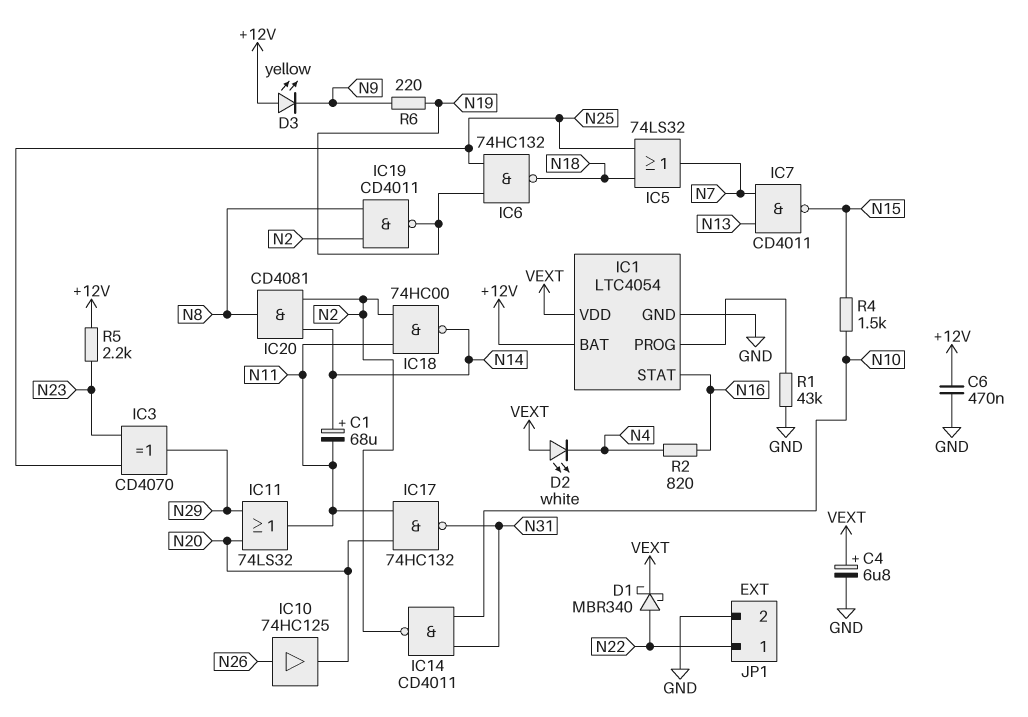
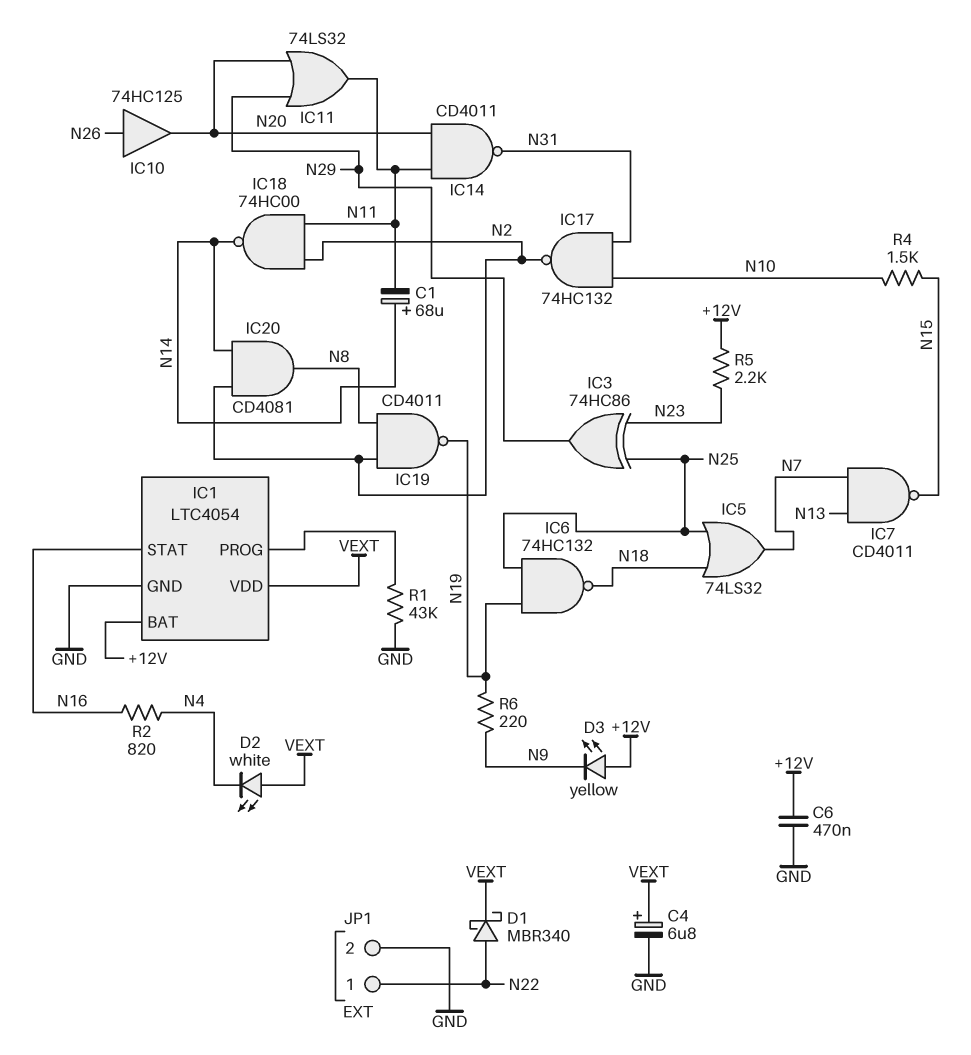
IC3: XOR CD4070 (in N23, in N25, out N29) -> XOR 74HC86 (in N23, in N25, out N29)
IC14: NAND CD4011 (in N10, in N31, out N2) -> NAND CD4011 (in N11, in N20, out N31)
IC17: NAND 74HC132 (in N11, in N20, out N31) -> NAND 74HC132 (in N10, in N31, out N2)

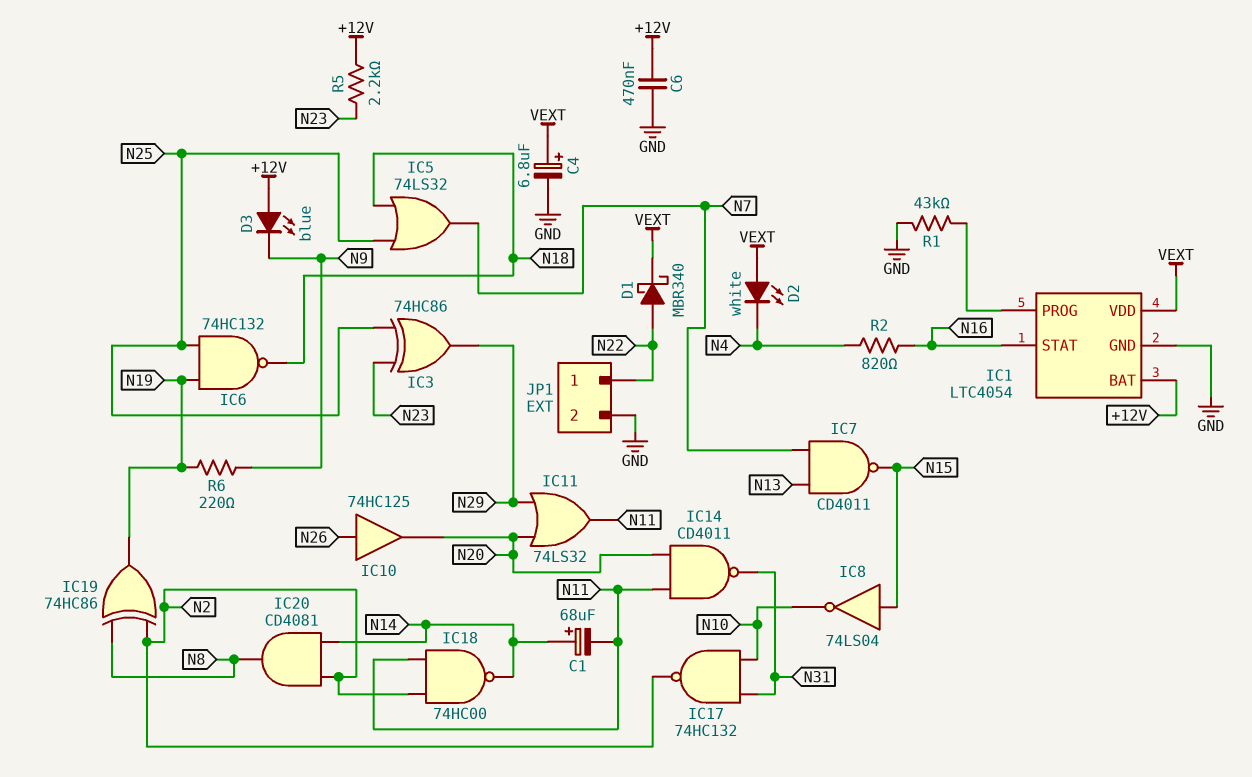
D3: LED yellow (A +12V, K N9) -> LED blue (A +12V, K N9)
IC8: none -> NOT 74LS04 (in N15, out N10)
IC19: NAND CD4011 (in N2, in N8, out N19) -> XOR 74HC86 (in N2, in N8, out N19)
R4: 1.5k (N10, N15) -> none

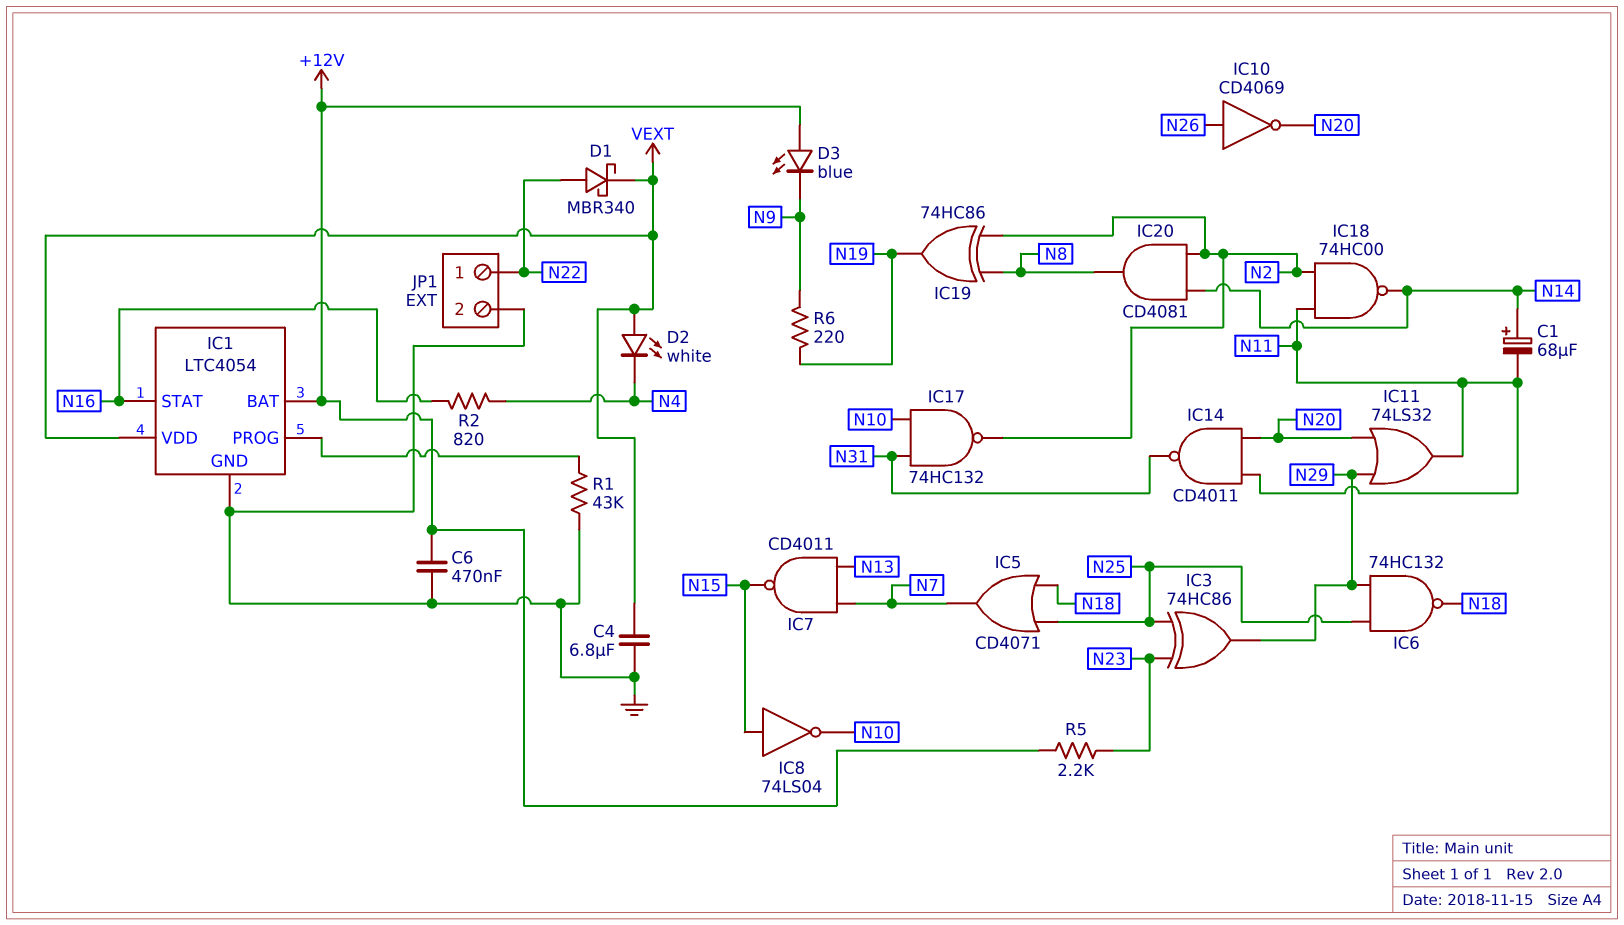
C4: 6.8uF (plus VEXT, minus GND) -> 6.8uF (GND, VEXT)
IC5: OR 74LS32 (in N18, in N25, out N7) -> OR CD4071 (in N18, in N25, out N7)
IC6: NAND 74HC132 (in N19, in N25, out N18) -> NAND 74HC132 (in N25, in N29, out N18)
IC10: buffer 74HC125 (in N26, out N20) -> NOT CD4069 (in N26, out N20)

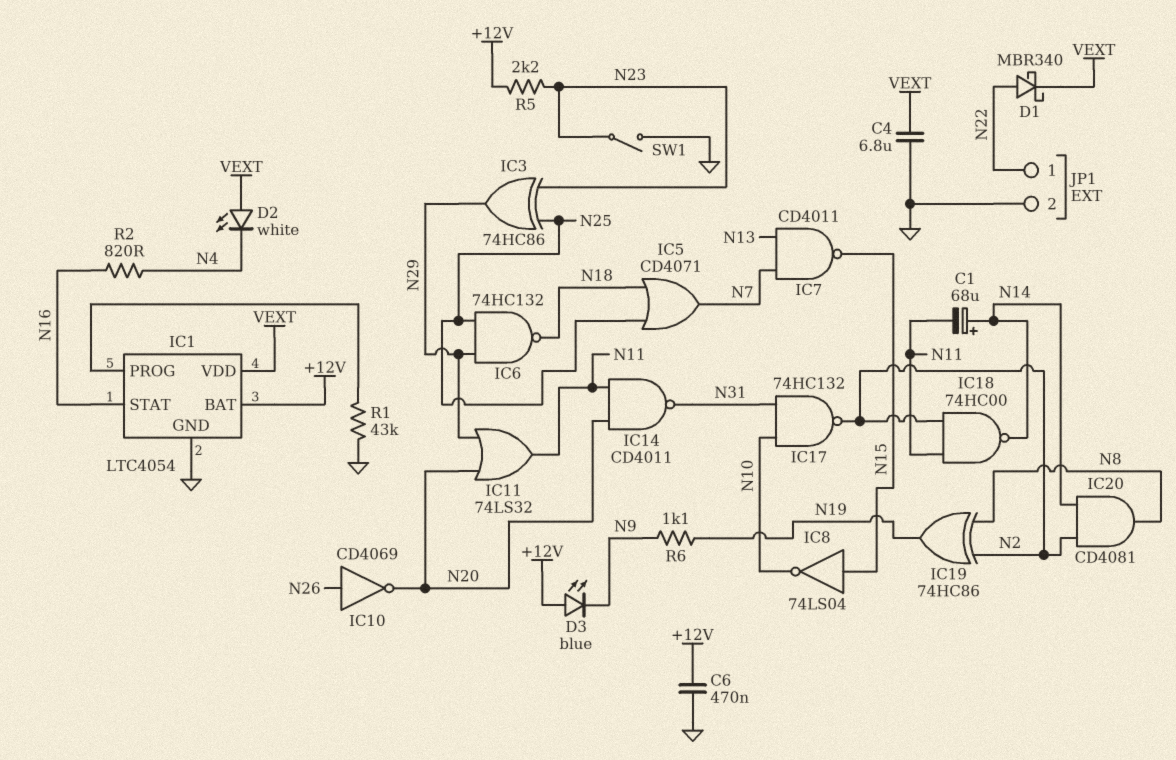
R6: 220 (N9, N19) -> 1.1k (N9, N19)
SW1: none -> switch (GND, N23)

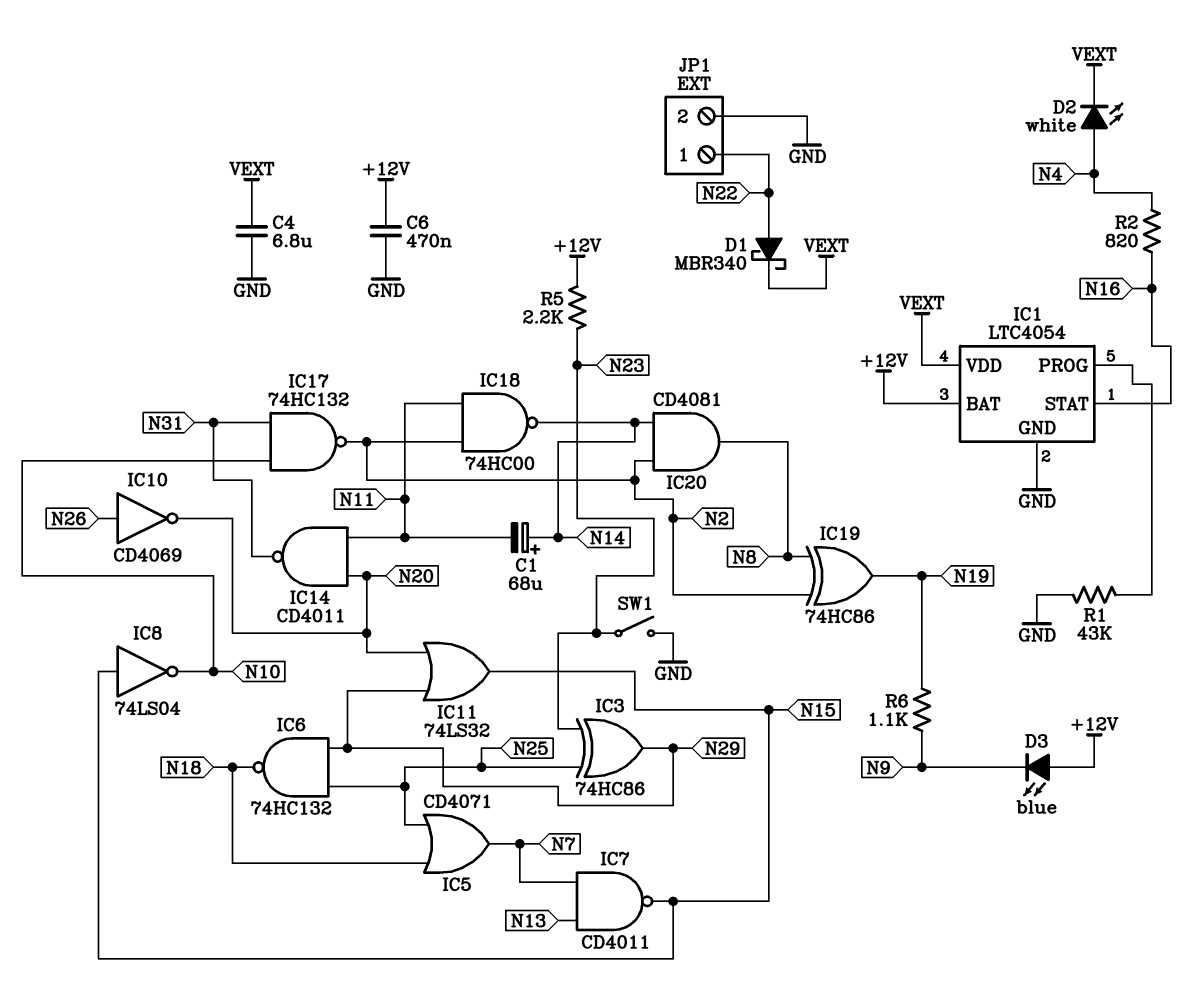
D2: LED white (A VEXT, K N4) -> LED white (A N4, K VEXT)
IC11: OR 74LS32 (in N20, in N29, out N11) -> OR 74LS32 (in N20, in N29, out N15)

